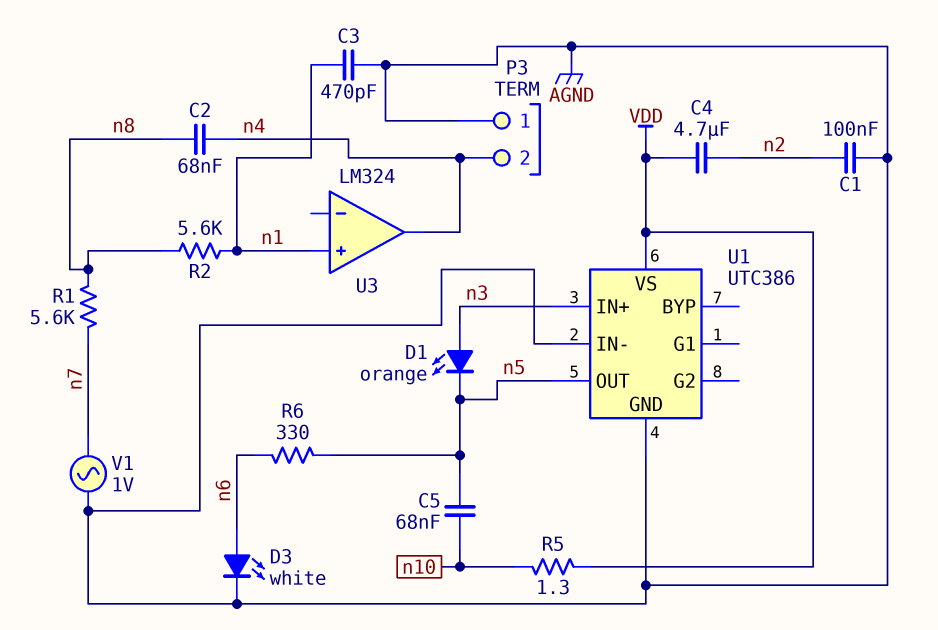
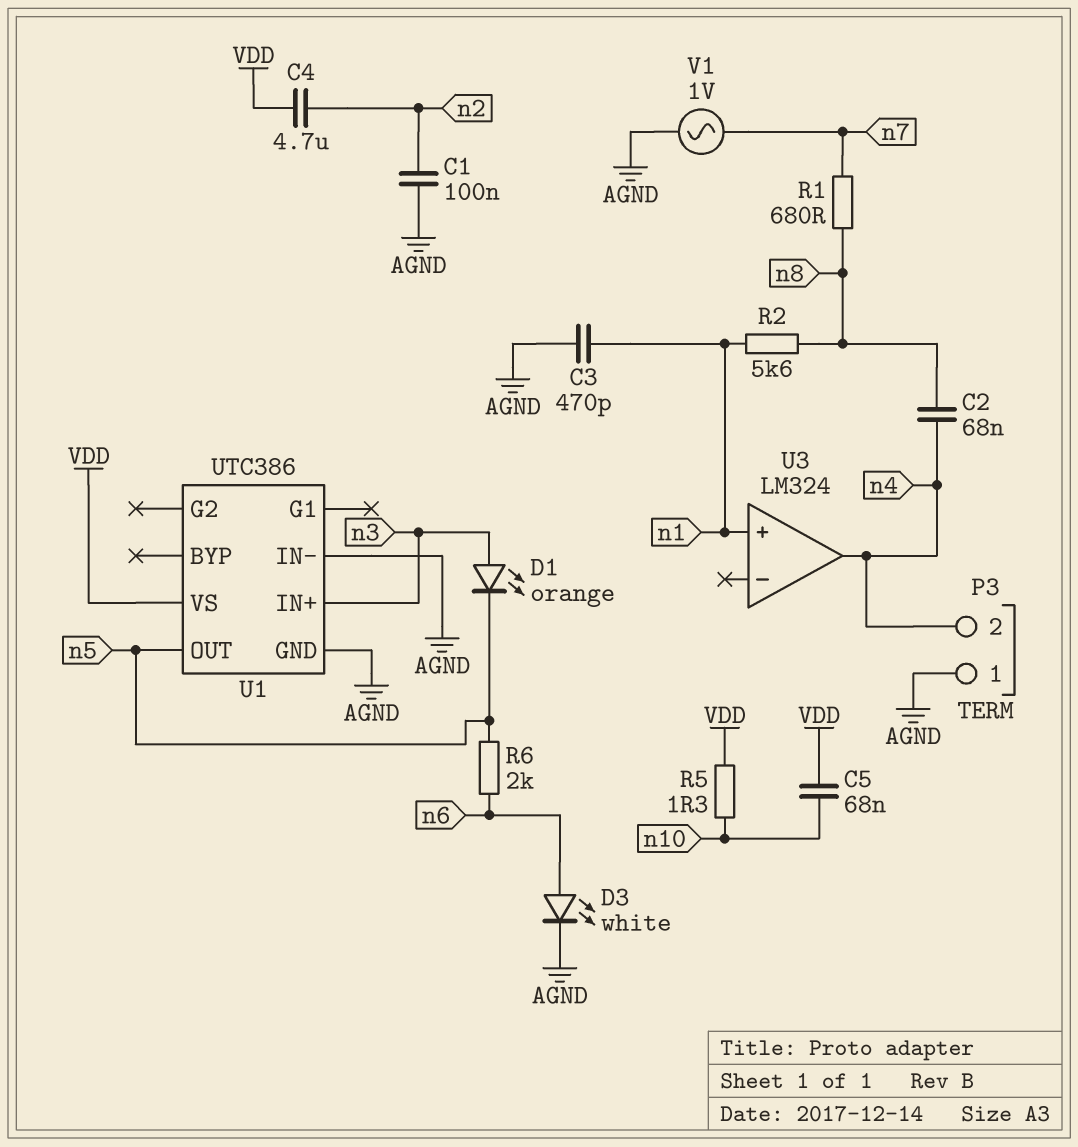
C5: 68nF (n5, n10) -> 68nF (VDD, n10)
R1: 5.6k (n7, n8) -> 680 (n7, n8)
R6: 330 (n5, n6) -> 2k (n5, n6)

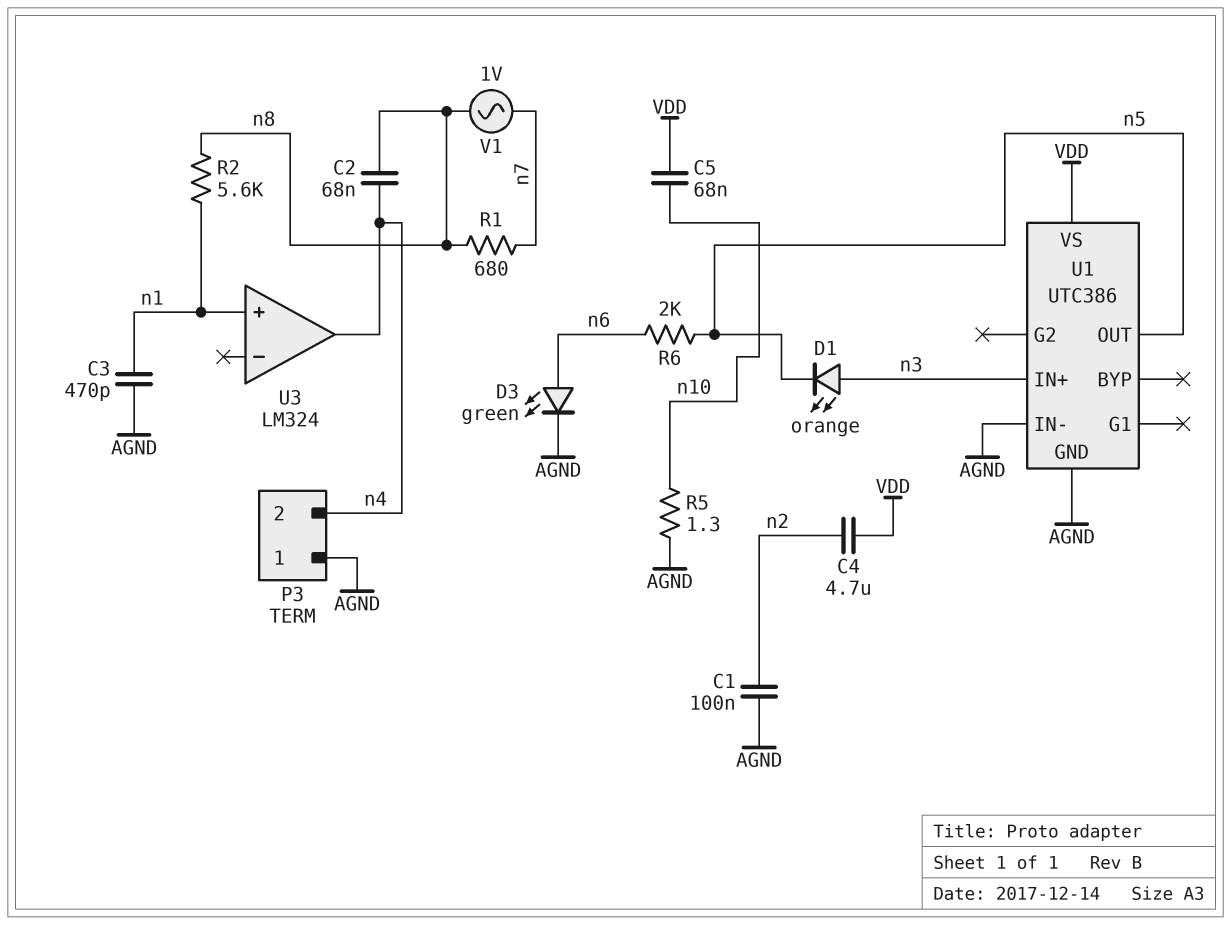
D3: LED white (A n6, K AGND) -> LED green (A n6, K AGND)
R5: 1.3 (VDD, n10) -> 1.3 (AGND, n10)
V1: AC 1V (AGND, n7) -> AC 1V (n7, n8)

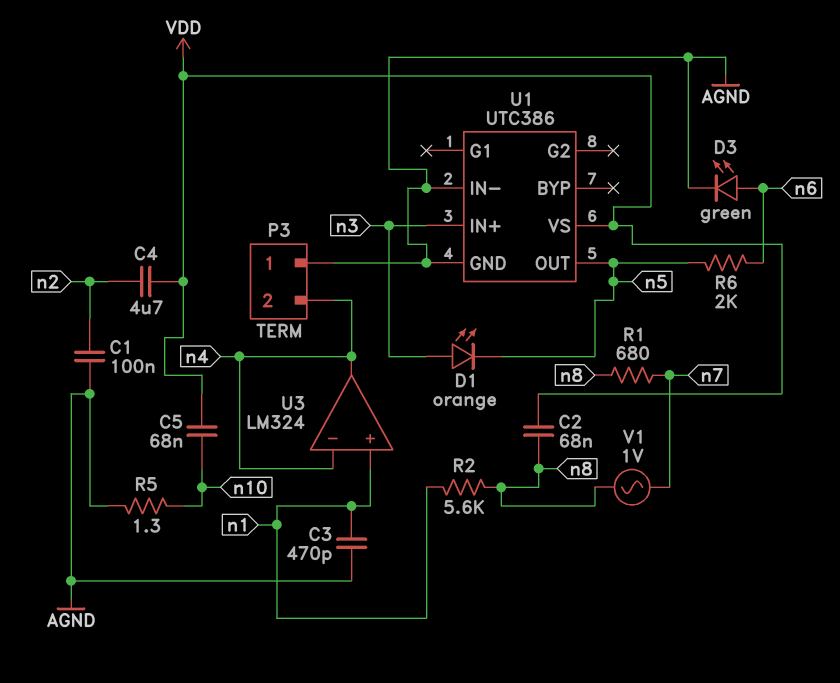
C2: 68nF (n4, n8) -> 68nF (VDD, n8)
U3 pin in-: none -> n4

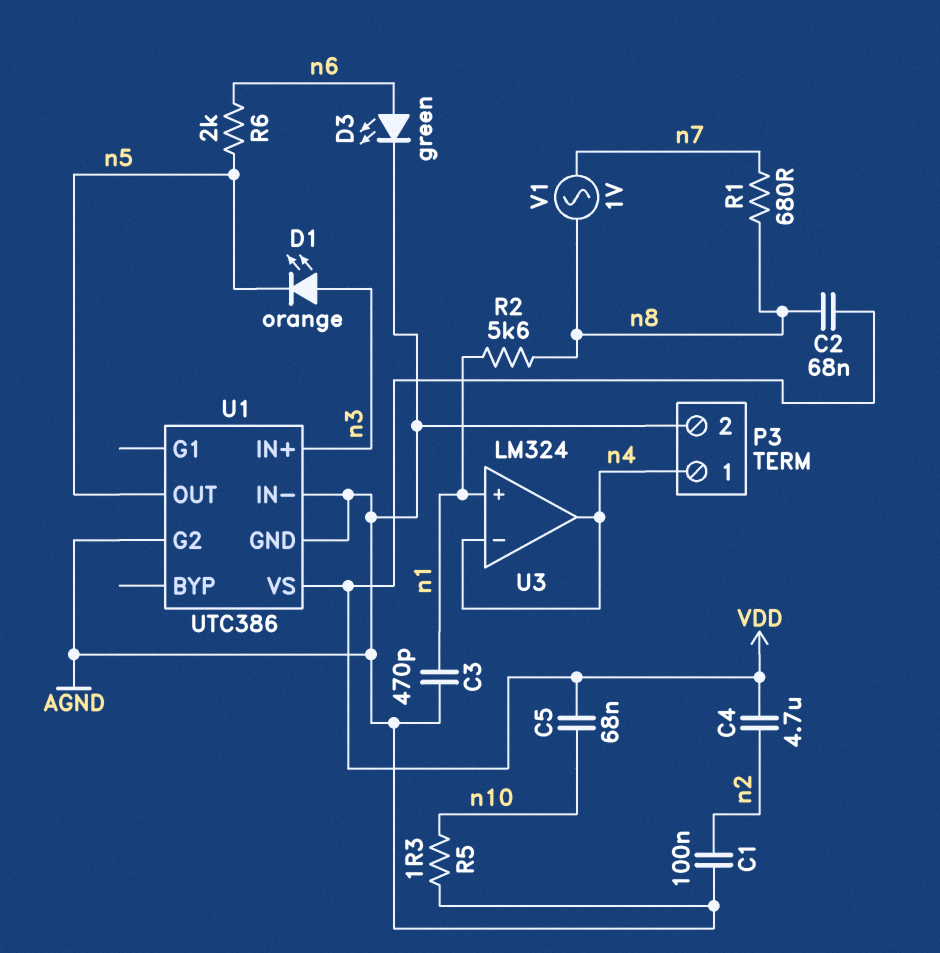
P3 pin 1: AGND -> n4
P3 pin 2: n4 -> AGND
U1 pin G2: none -> AGND

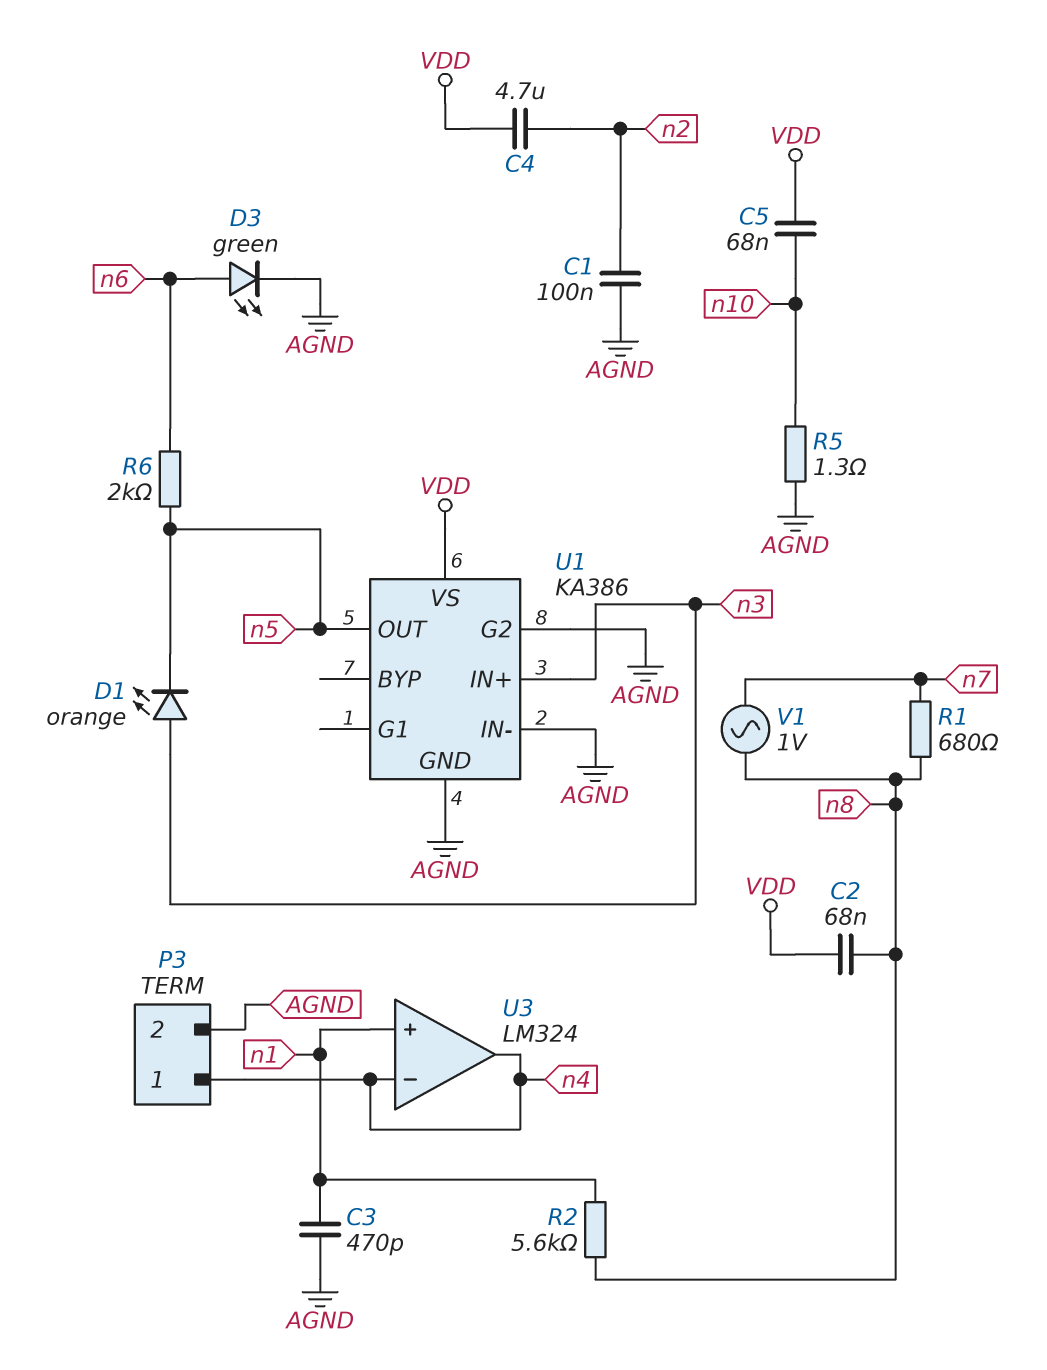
U1: UTC386 -> KA386

